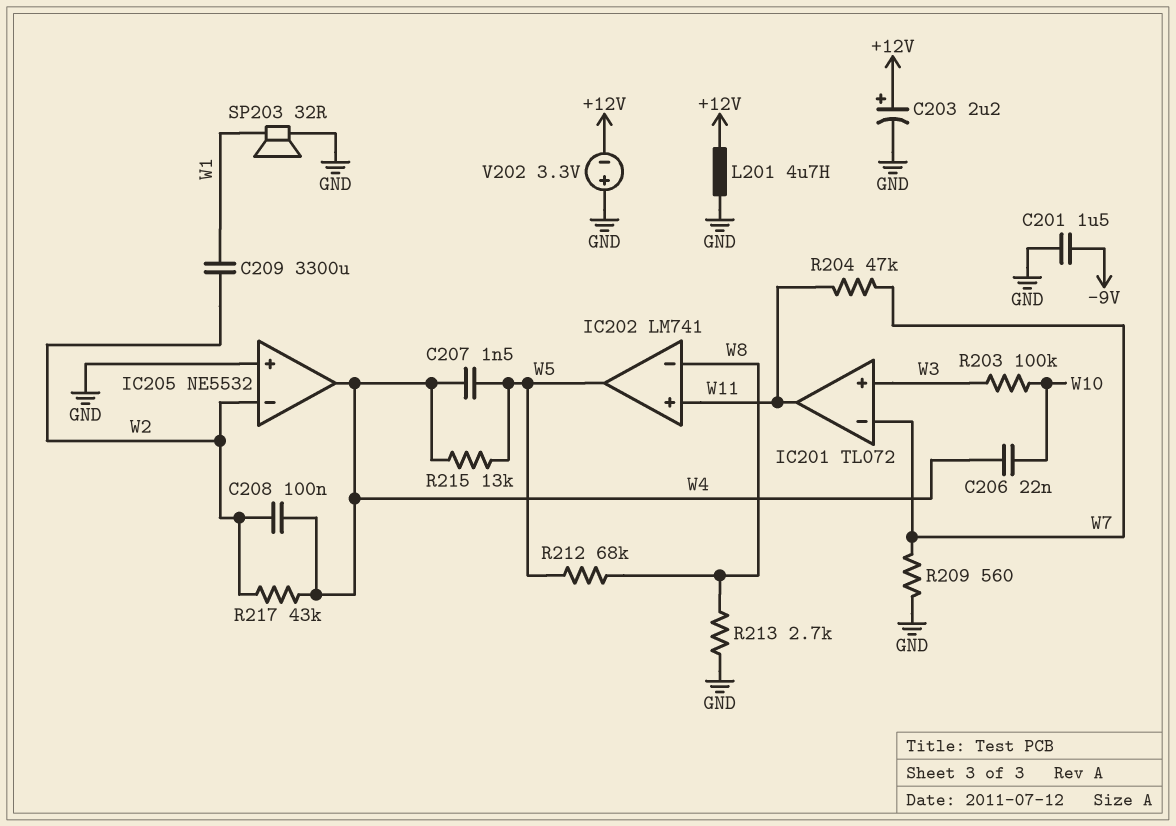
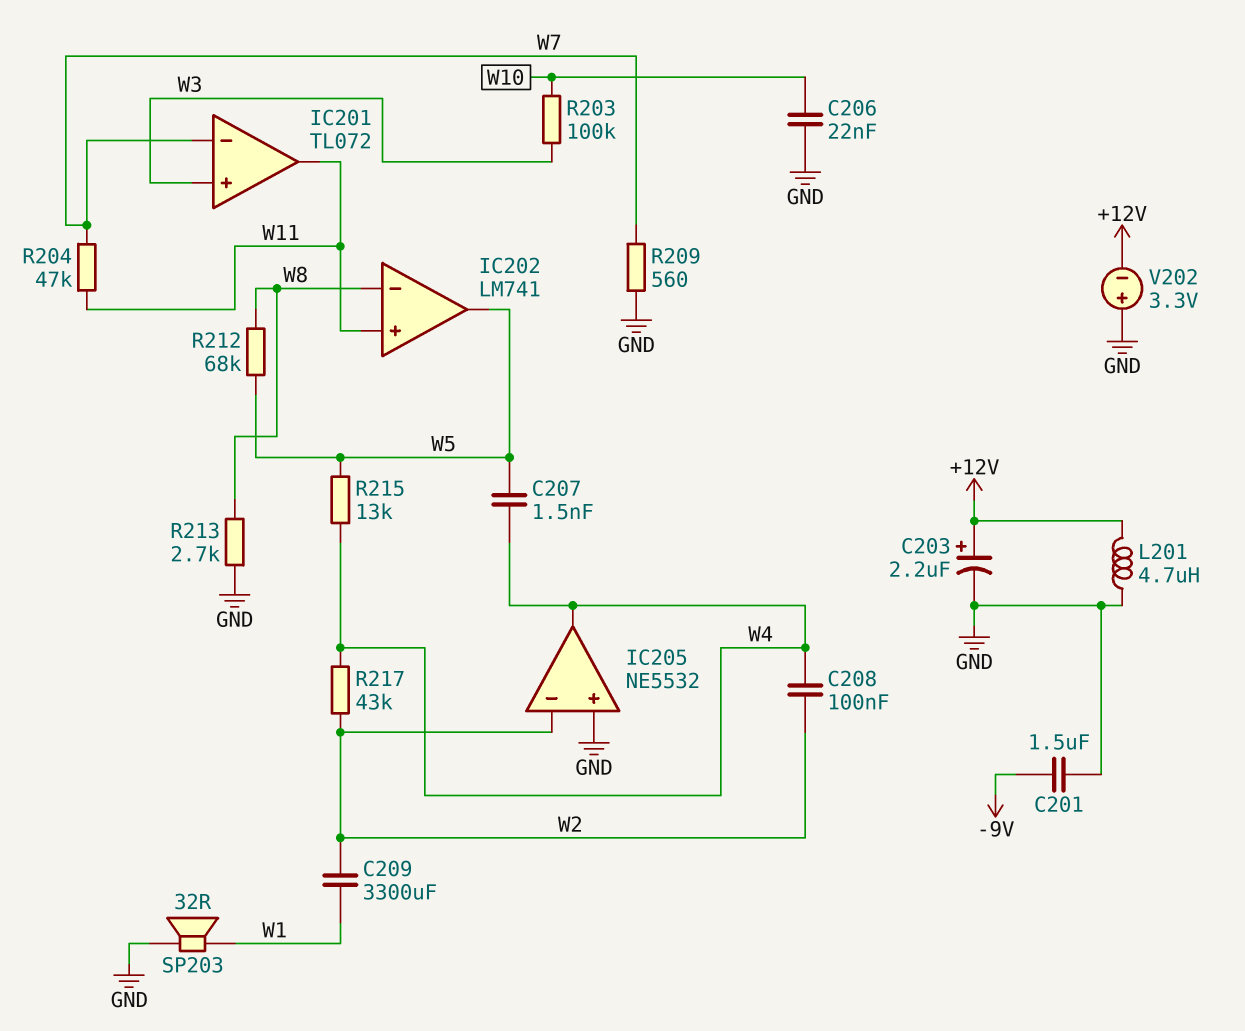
C206: 22nF (W4, W10) -> 22nF (GND, W10)

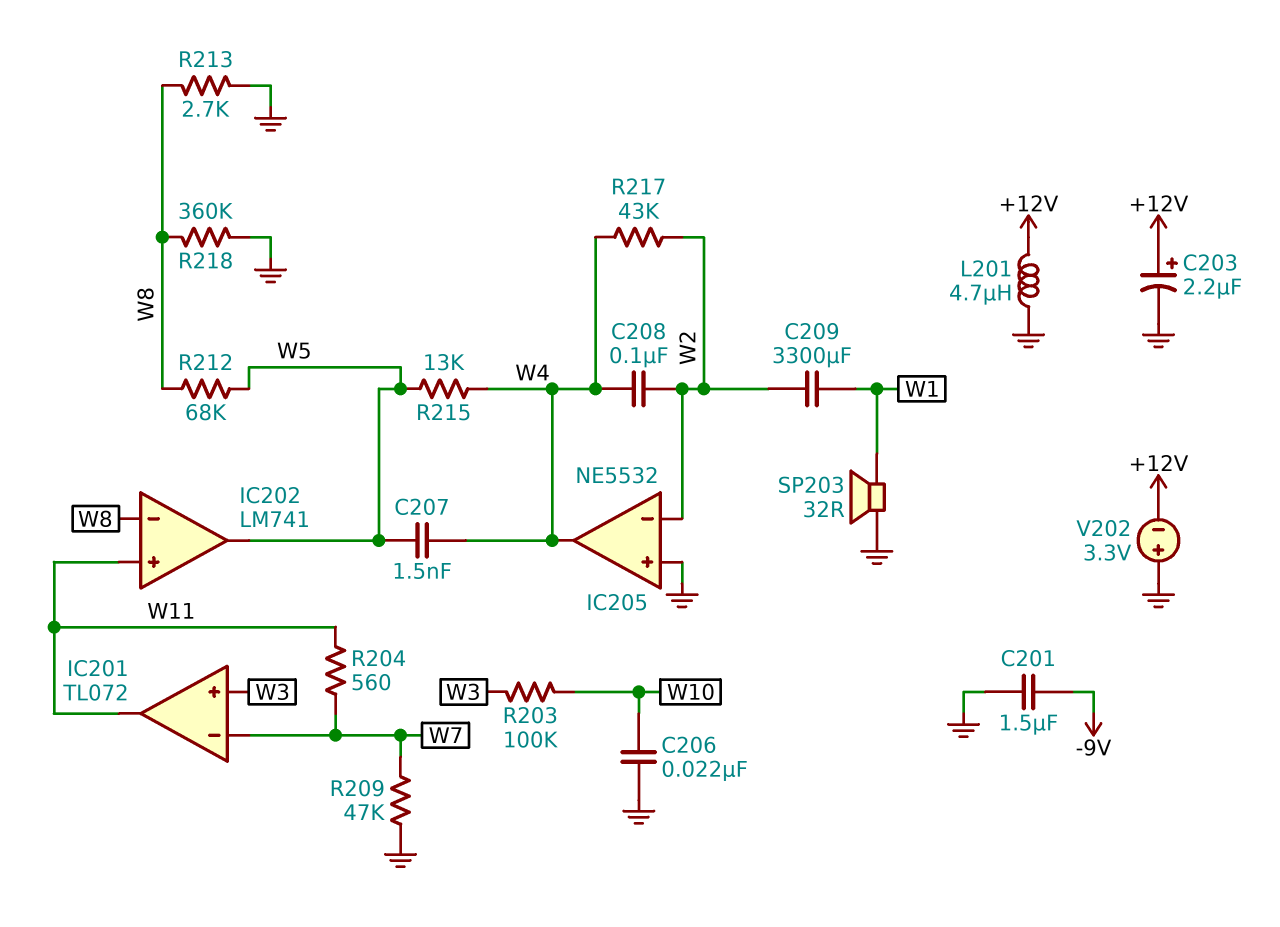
R204: 47k (W7, W11) -> 560 (W7, W11)
R209: 560 (GND, W7) -> 47k (GND, W7)
R218: none -> 360k (GND, W8)

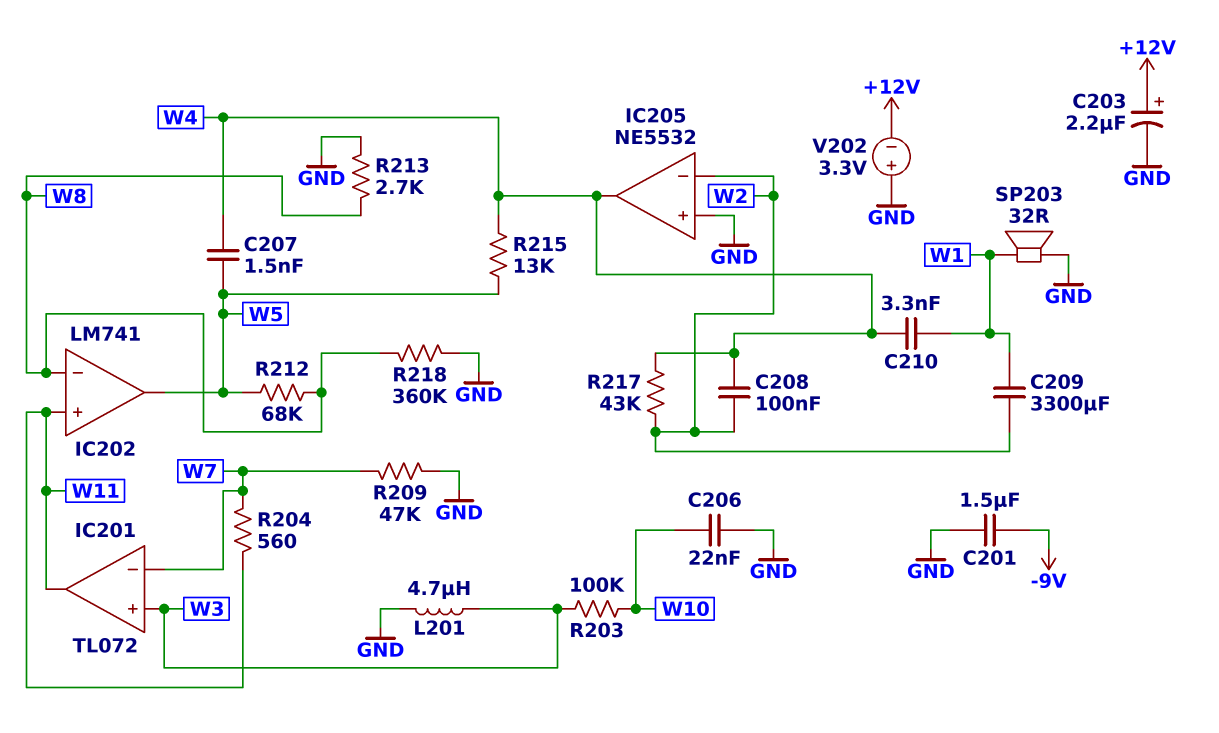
C210: none -> 3.3nF (W1, W4)
L201: 4.7uH (+12V, GND) -> 4.7uH (GND, W3)

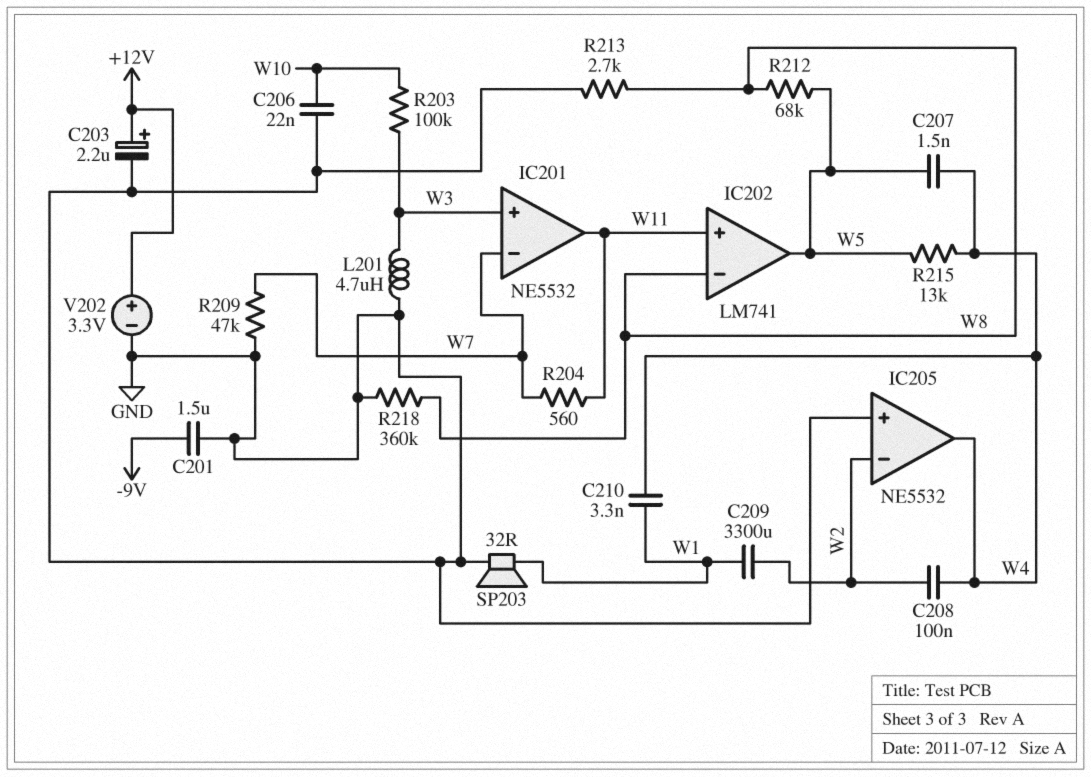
IC201: TL072 -> NE5532
R217: 43k (W2, W4) -> none
V202: 3.3V (plus GND, minus +12V) -> 3.3V (plus +12V, minus GND)

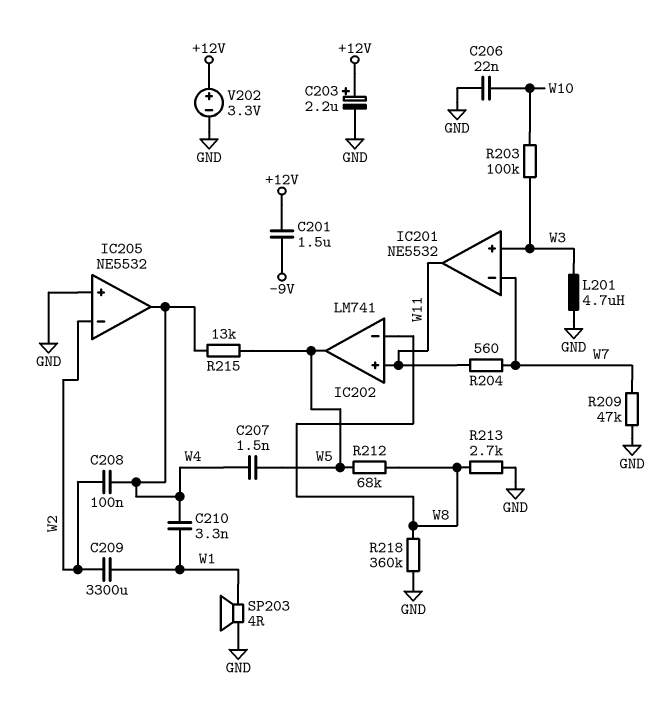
C201: 1.5uF (-9V, GND) -> 1.5uF (+12V, -9V)
SP203: speaker 32R (GND, W1) -> speaker 4R (GND, W1)

